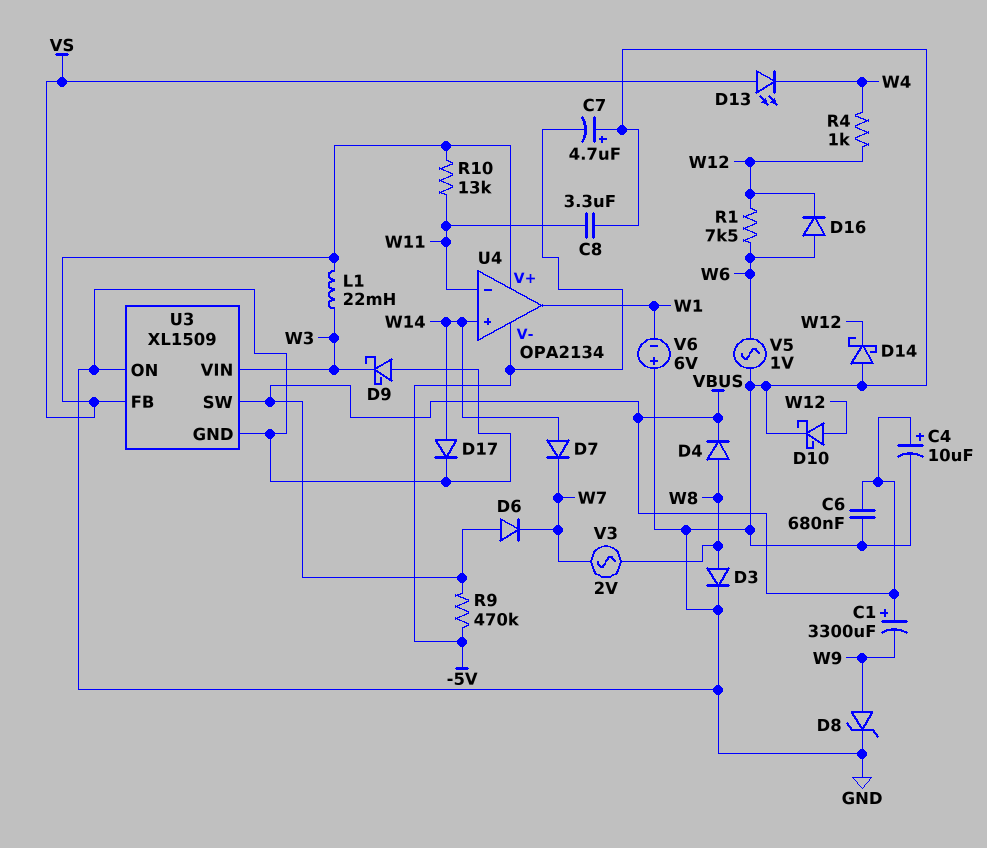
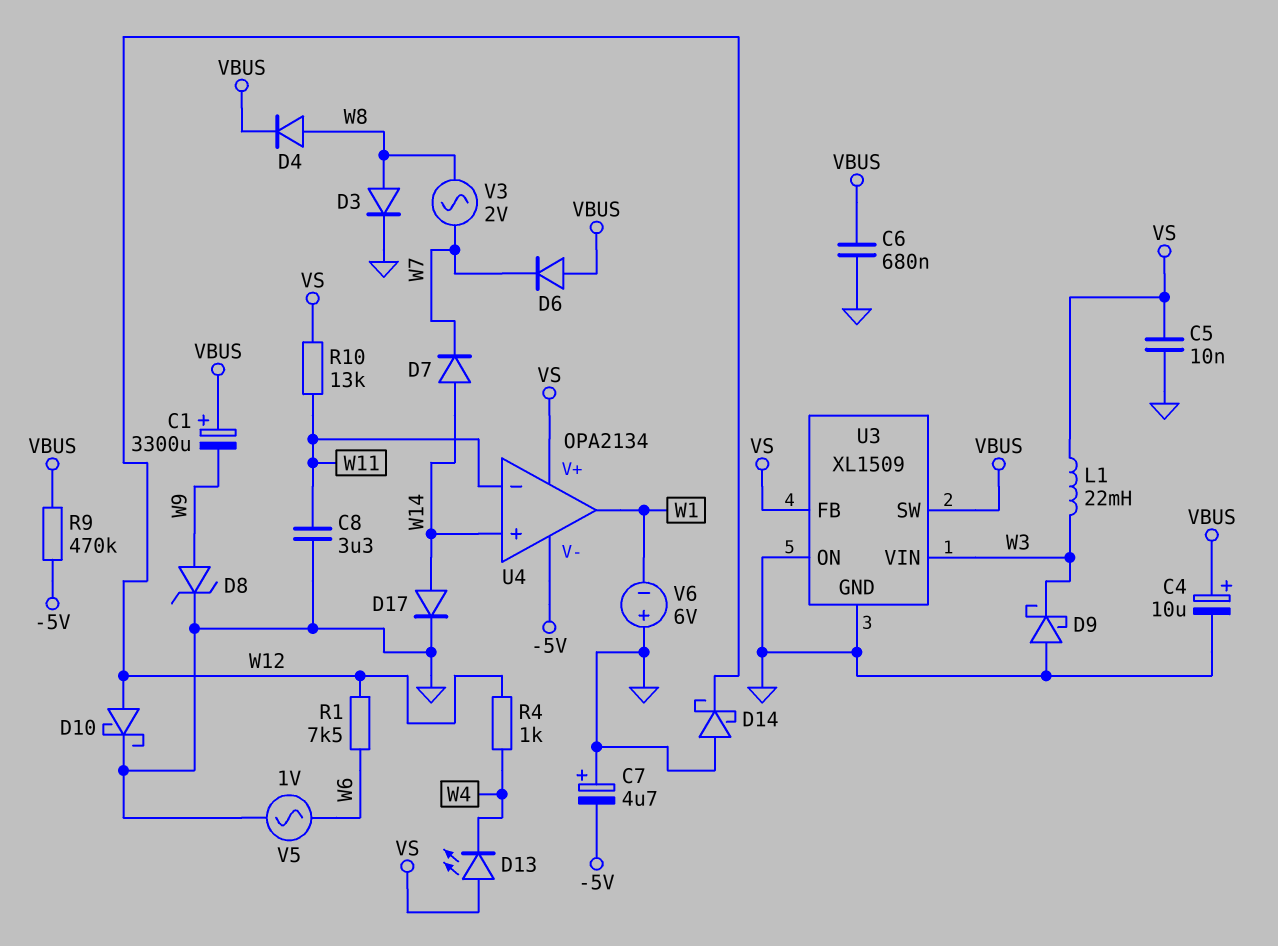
C5: none -> 10nF (GND, VS)
D16: diode (A W6, K W12) -> none

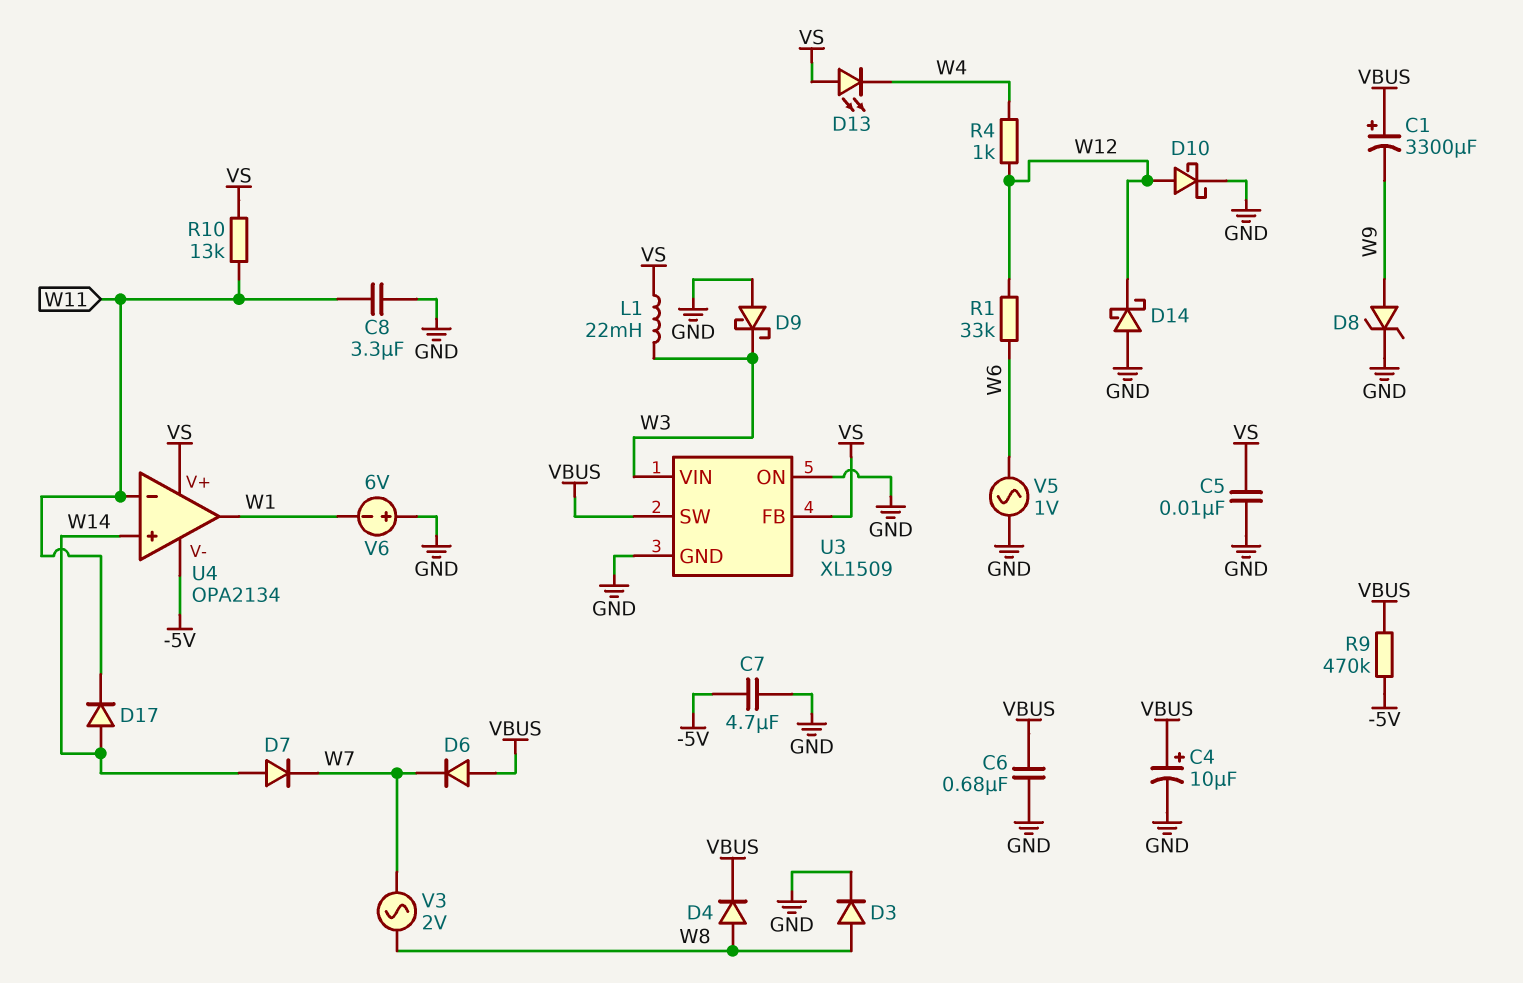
C7: 4.7uF (plus GND, minus -5V) -> 4.7uF (-5V, GND)
D17: diode (A W14, K GND) -> diode (A W14, K W11)
R1: 7.5k (W6, W12) -> 33k (W6, W12)

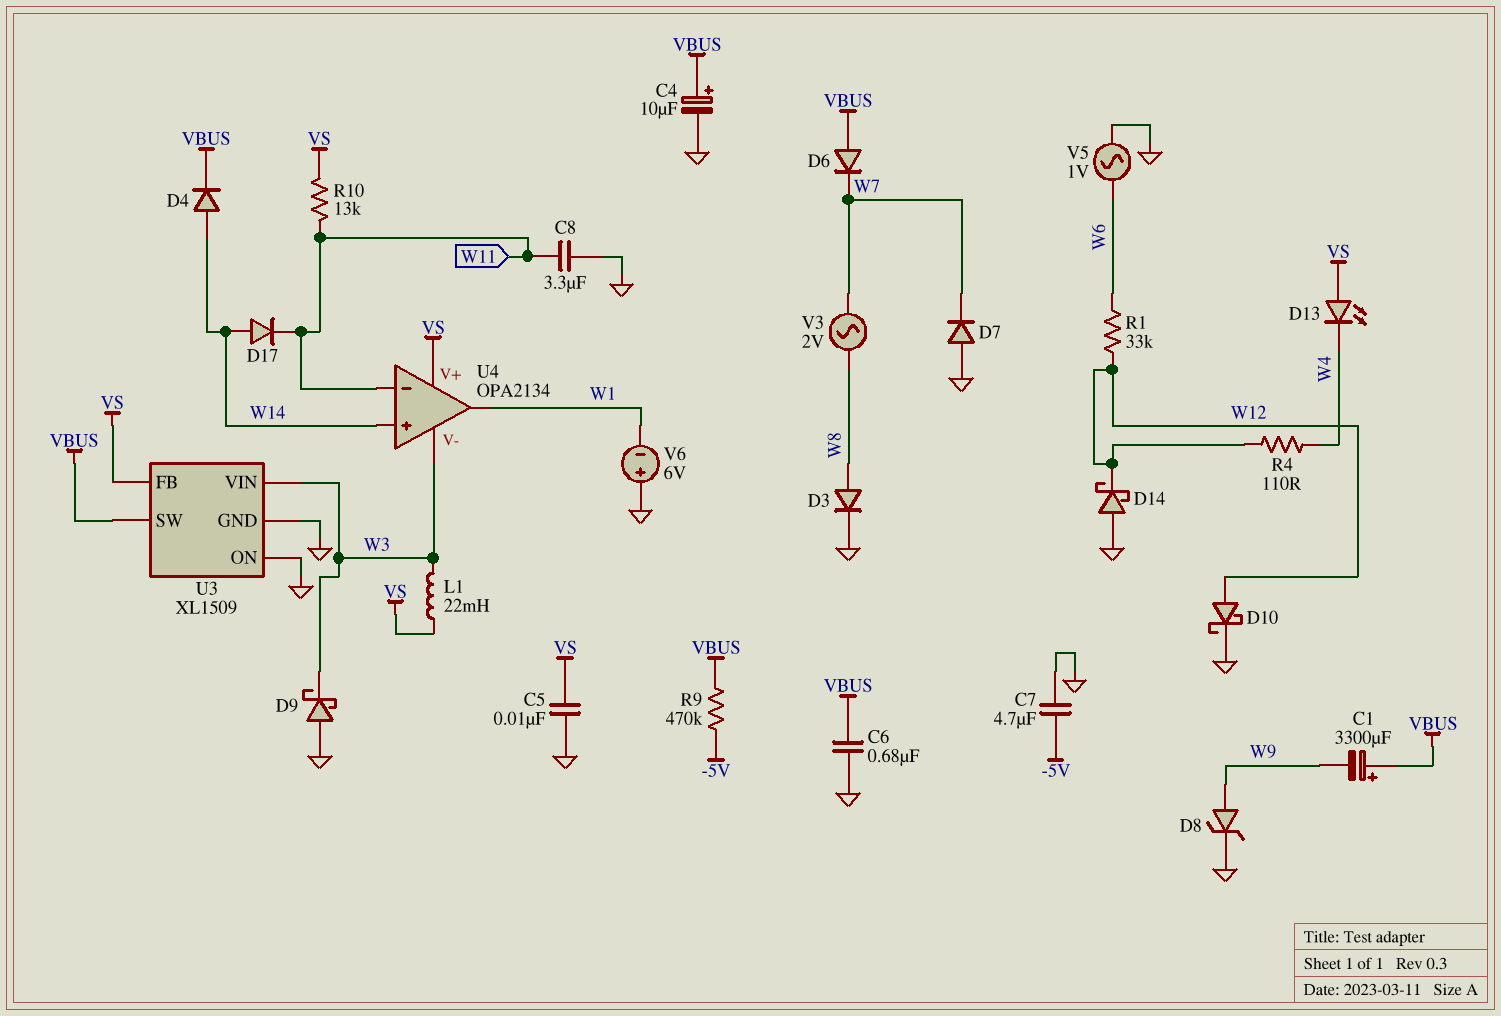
D4: diode (A W8, K VBUS) -> diode (A W14, K VBUS)
D7: diode (A W14, K W7) -> diode (A GND, K W7)
R4: 1k (W4, W12) -> 110 (W4, W12)
U4 pin V-: -5V -> W3

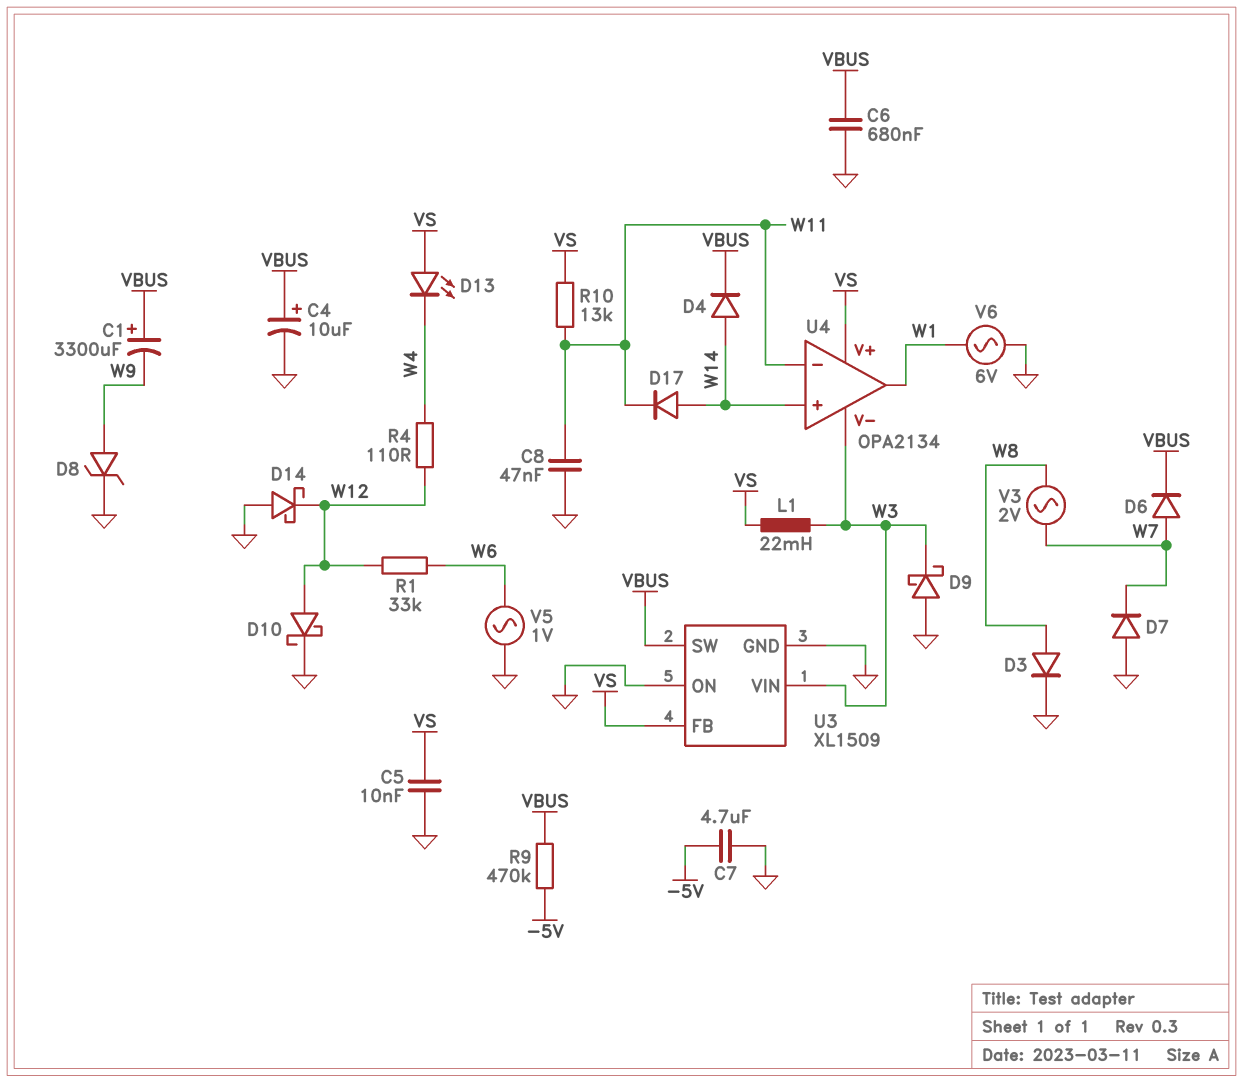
C8: 3.3uF (GND, W11) -> 47nF (GND, W11)
D6: diode (A VBUS, K W7) -> diode (A W7, K VBUS)
V6: 6V (plus GND, minus W1) -> AC 6V (GND, W1)

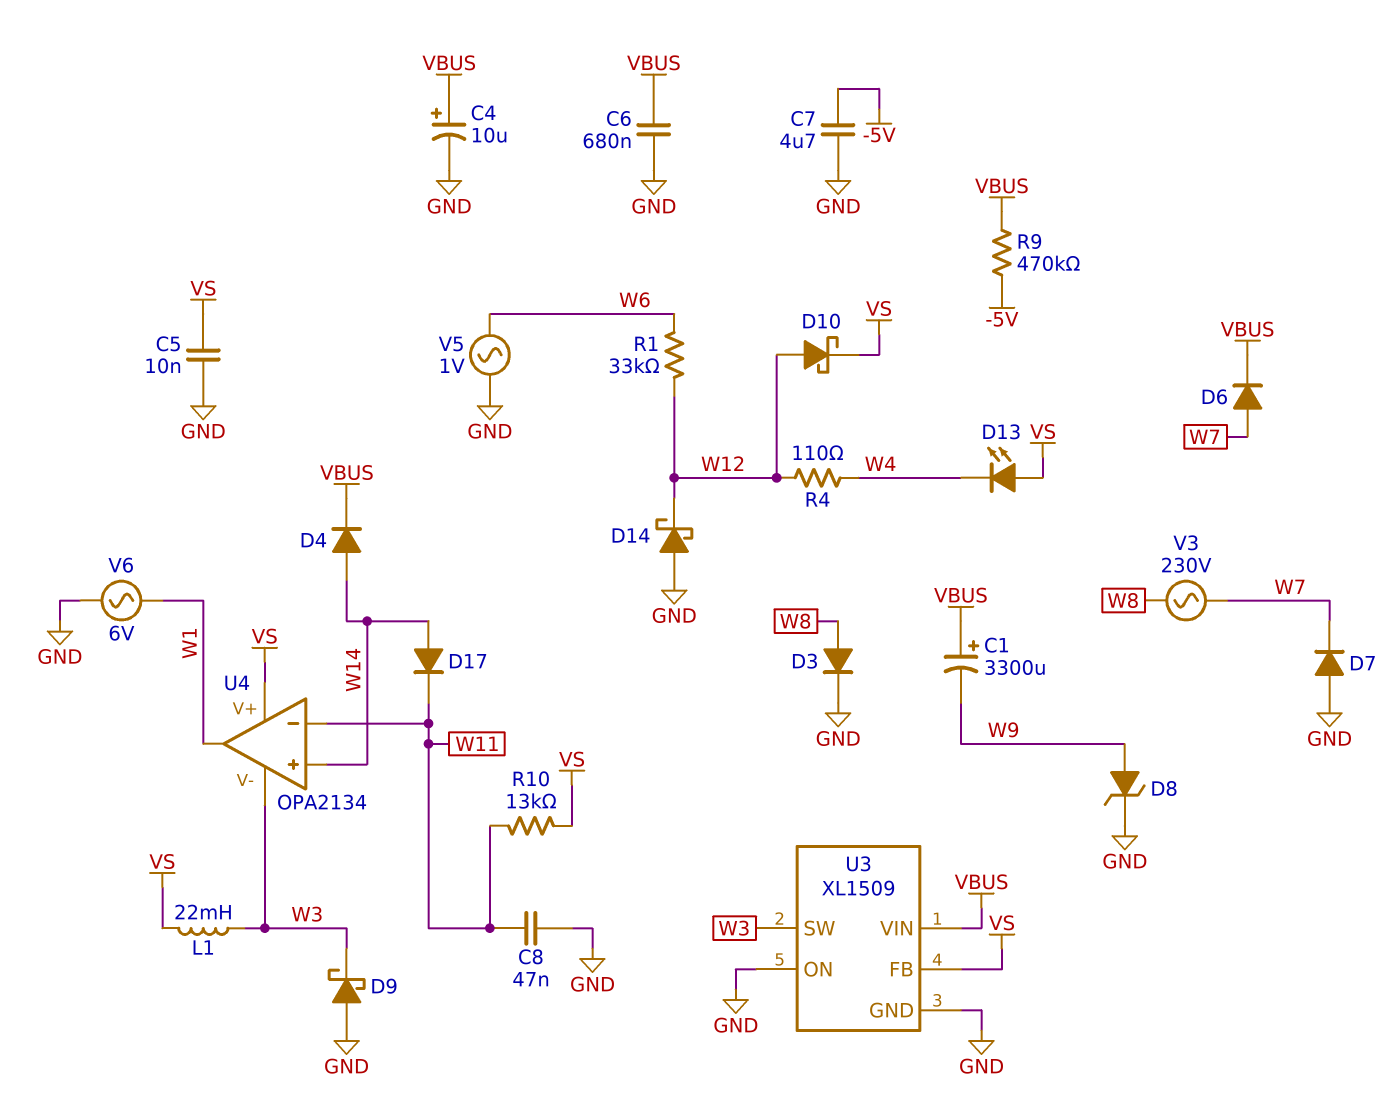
D10: schottky (A W12, K GND) -> schottky (A W12, K VS)
U3 pin SW: VBUS -> W3
U3 pin VIN: W3 -> VBUS
V3: AC 2V (W7, W8) -> AC 230V (W7, W8)

